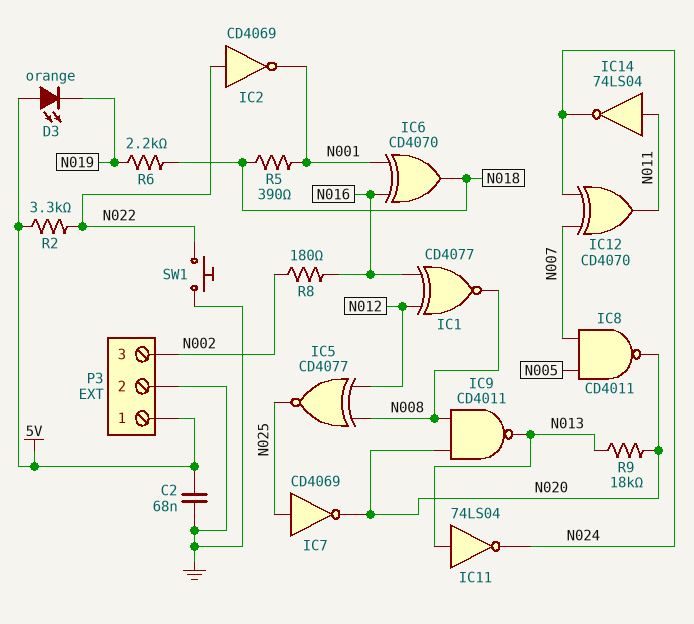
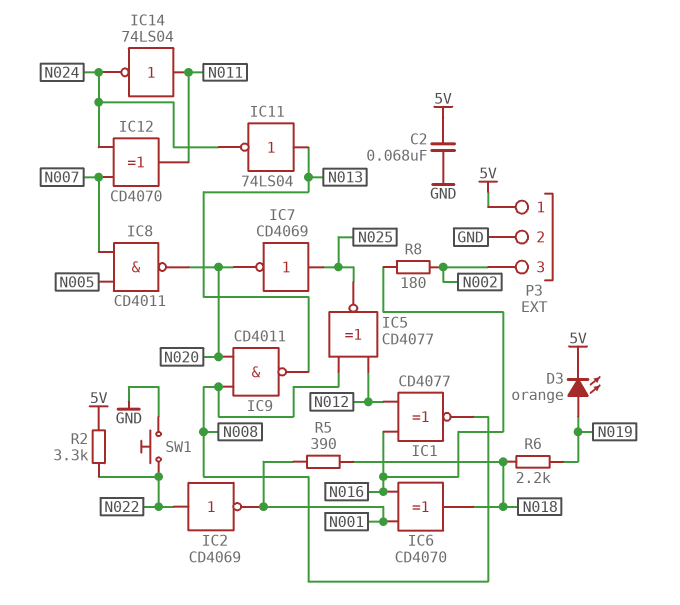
D3: LED orange (A 5V, K N019) -> LED orange (A N019, K 5V)
R9: 18k (N013, N020) -> none

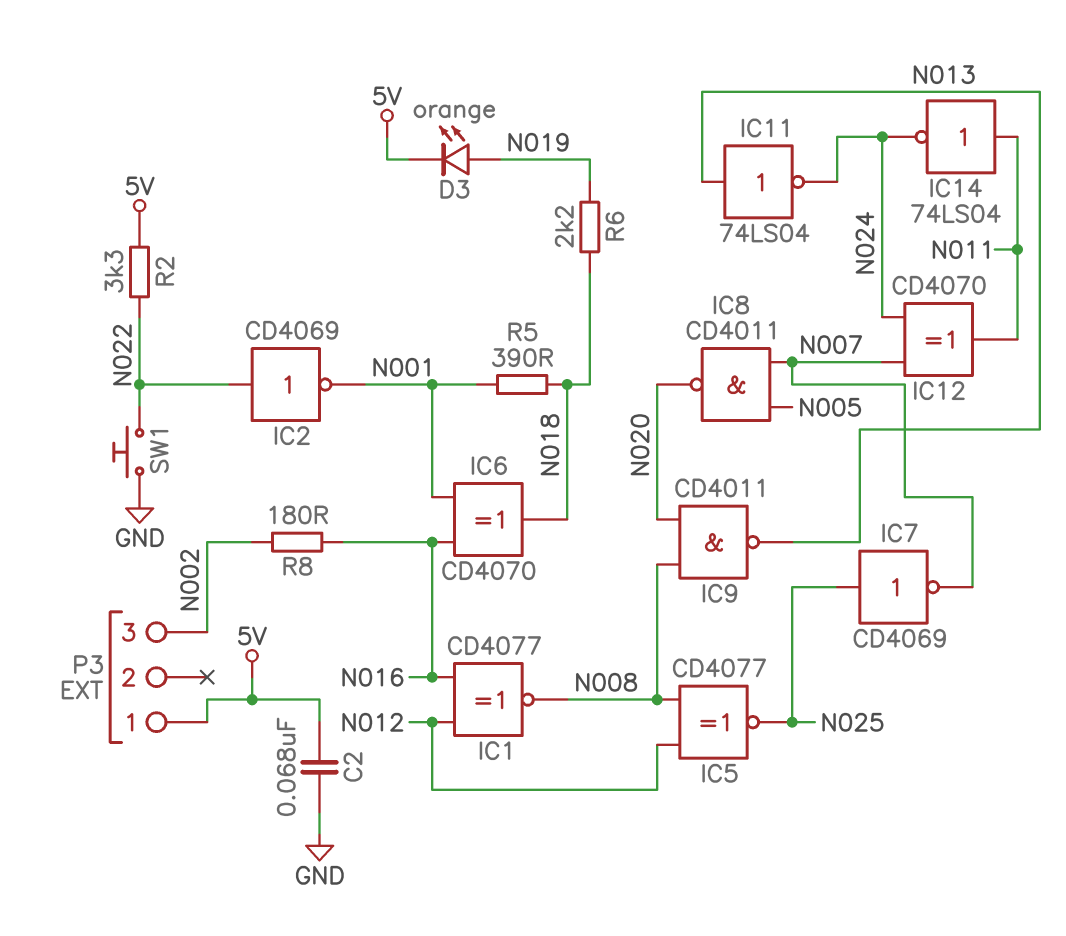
IC7: NOT CD4069 (in N025, out N020) -> NOT CD4069 (in N025, out N007)
P3 pin 2: GND -> none

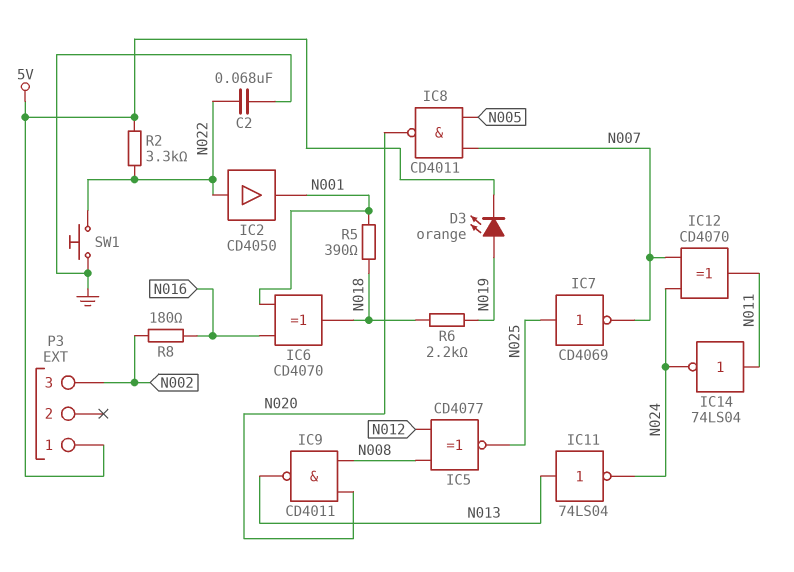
C2: 68nF (5V, GND) -> 68nF (GND, N022)
IC1: XNOR CD4077 (in N012, in N016, out N008) -> none
IC2: NOT CD4069 (in N022, out N001) -> buffer CD4050 (in N022, out N001)

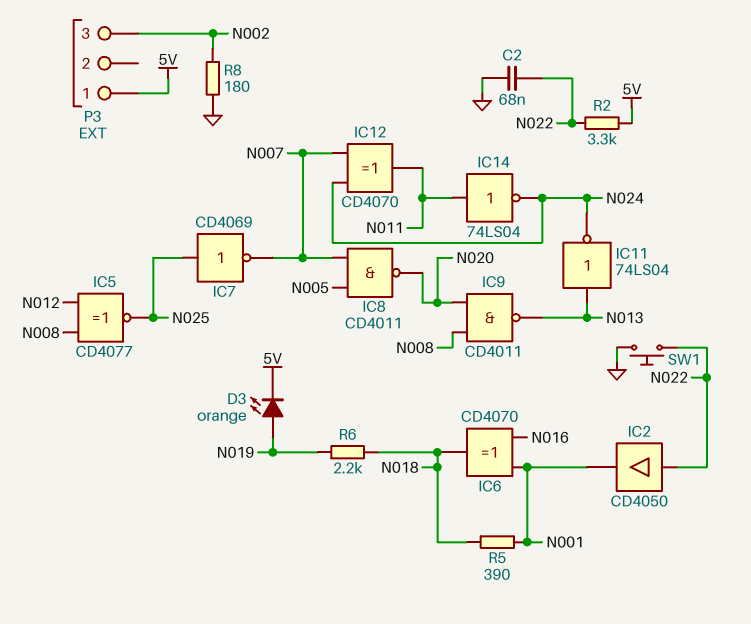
R8: 180 (N002, N016) -> 180 (GND, N002)

